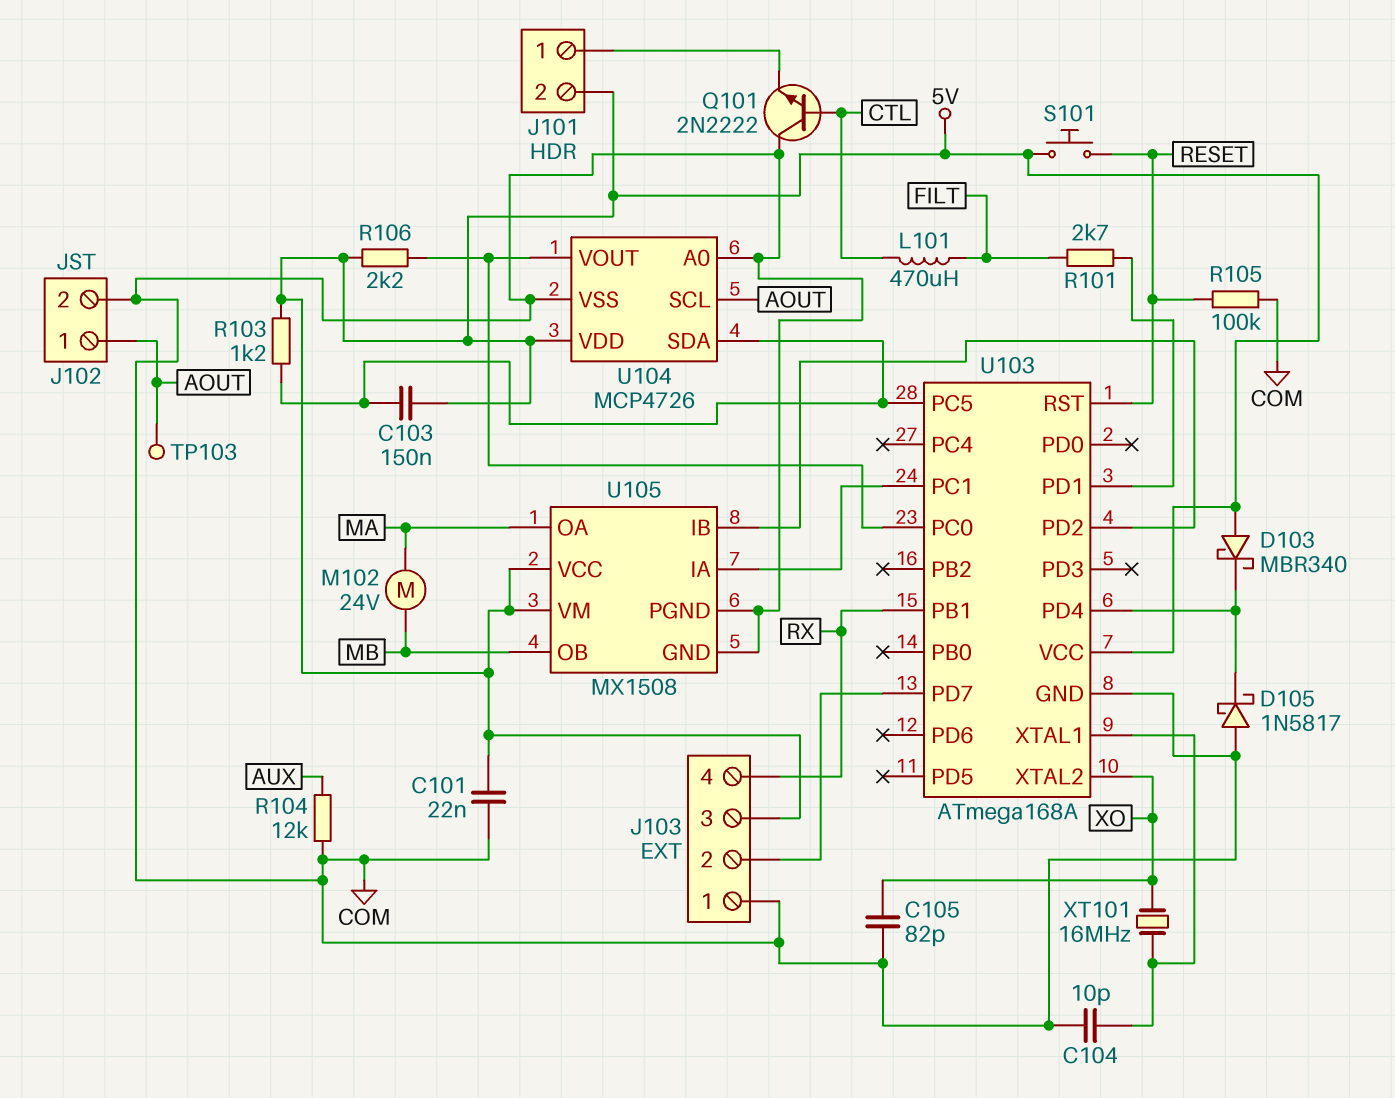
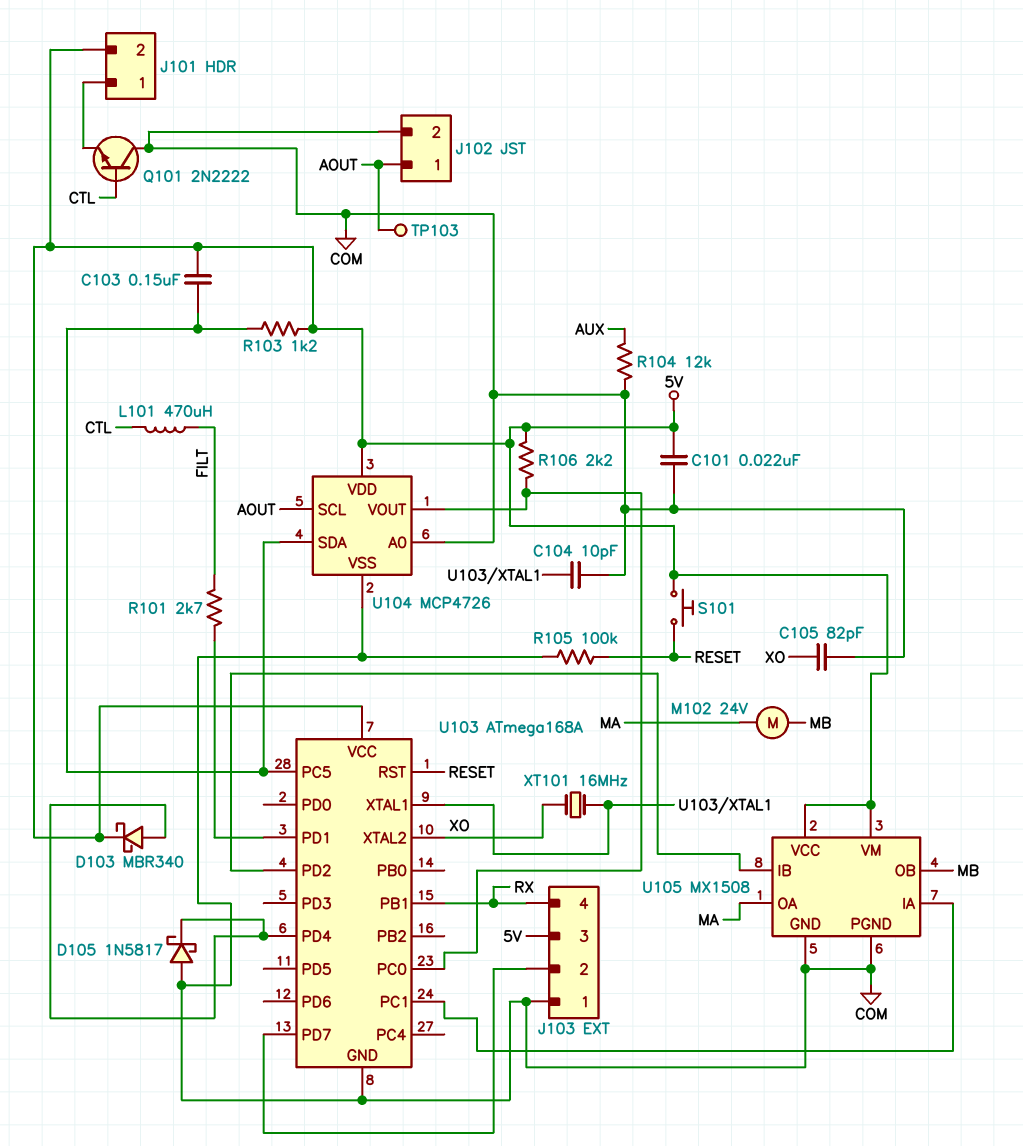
D103: schottky MBR340 (A 5V, K U103/PD4) -> schottky MBR340 (A U103/PD4, K 5V)

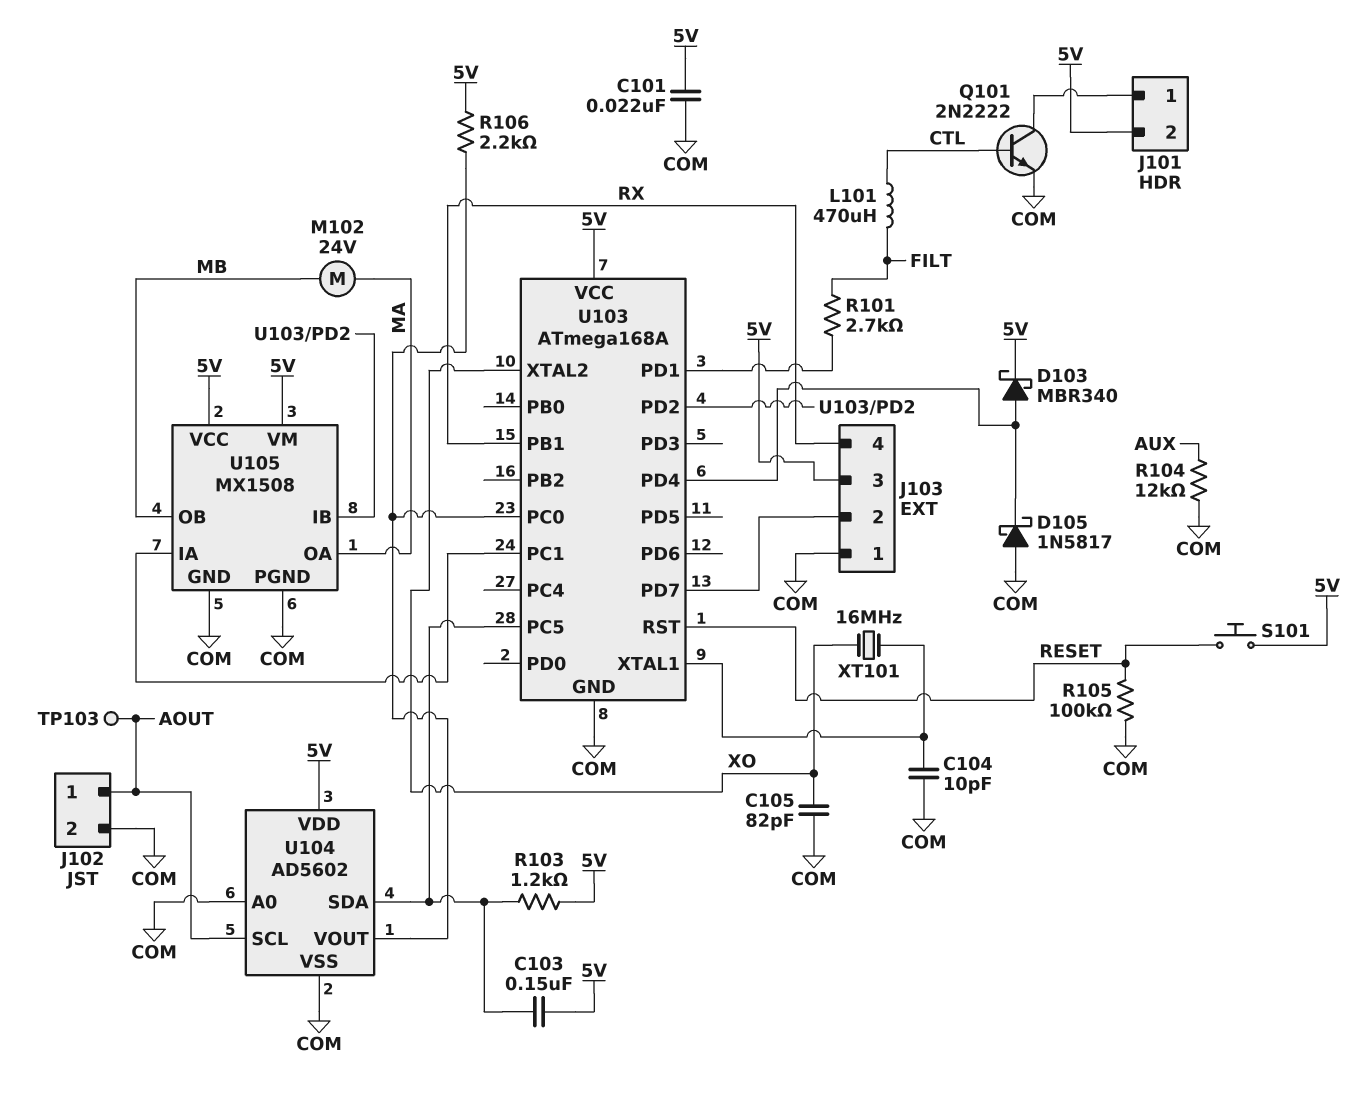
Q101: NPN 2N2222 (B CTL, C COM, E J101/1) -> NPN 2N2222 (B CTL, C J101/1, E COM)
U104: MCP4726 -> AD5602

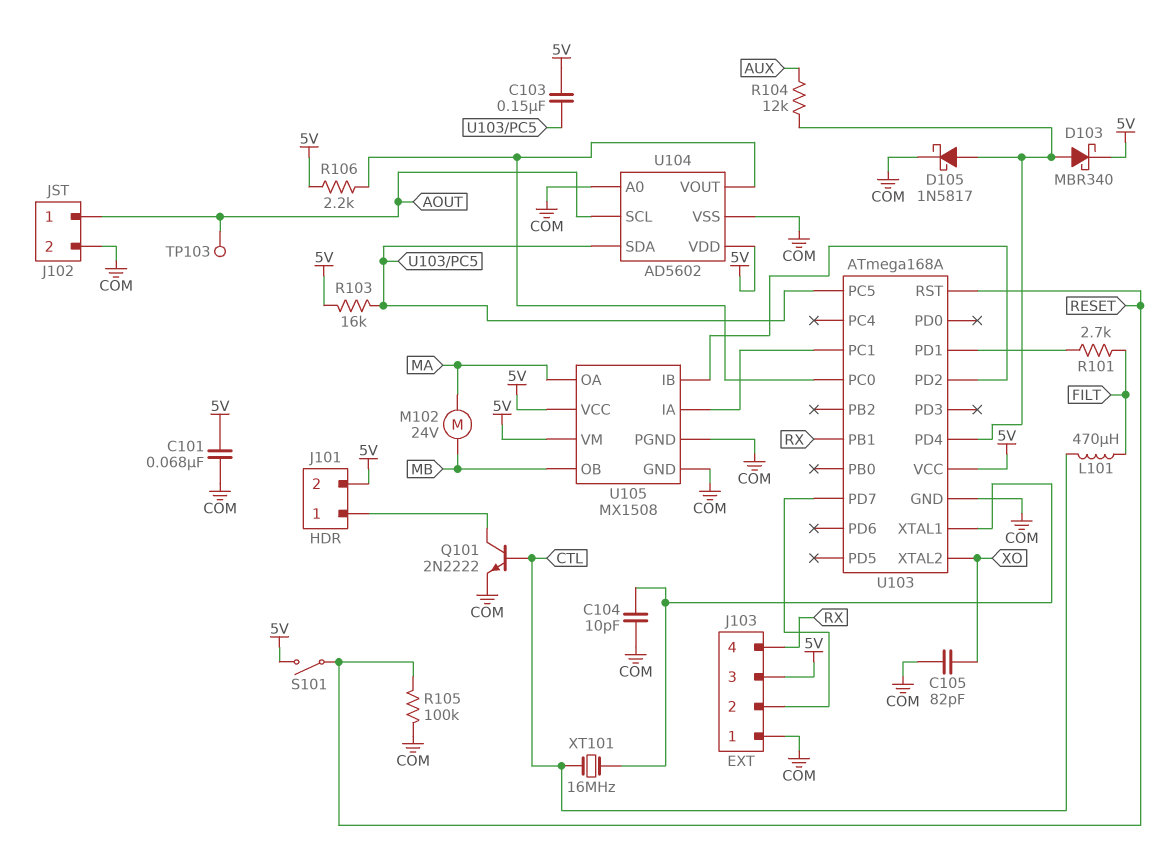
C101: 22nF (5V, COM) -> 68nF (5V, COM)
D105: schottky 1N5817 (A COM, K U103/PD4) -> schottky 1N5817 (A U103/PD4, K COM)
R103: 1.2k (5V, U103/PC5) -> 16k (5V, U103/PC5)
R104: 12k (AUX, COM) -> 12k (AUX, U103/PD4)
S101: button (5V, RESET) -> switch (5V, RESET)
XT101: 16MHz (U103/XTAL1, XO) -> 16MHz (CTL, U103/XTAL1)

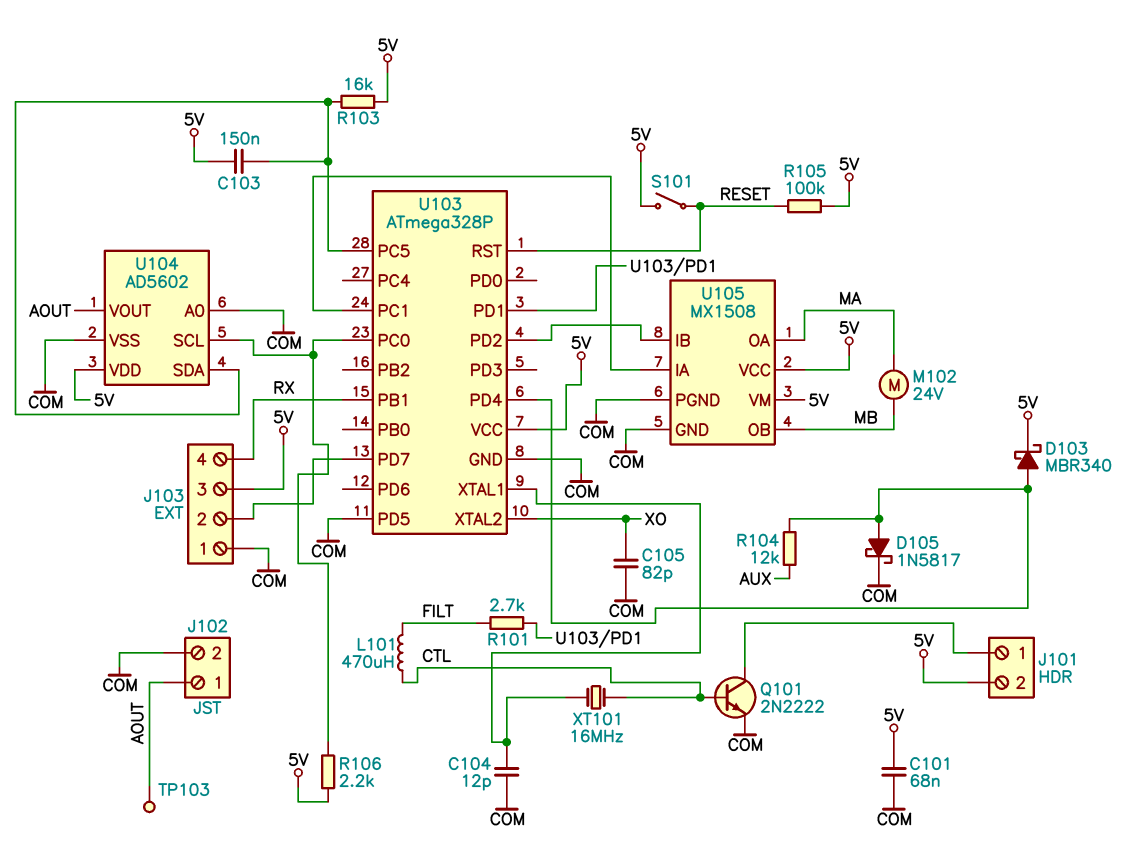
C104: 10pF (COM, U103/XTAL1) -> 12pF (COM, U103/XTAL1)
R105: 100k (COM, RESET) -> 100k (5V, RESET)
U103: ATmega168A -> ATmega328P
U103 pin PD5: none -> COM
U104 pin SCL: AOUT -> U103/PC0
U104 pin VOUT: U103/PC0 -> AOUT

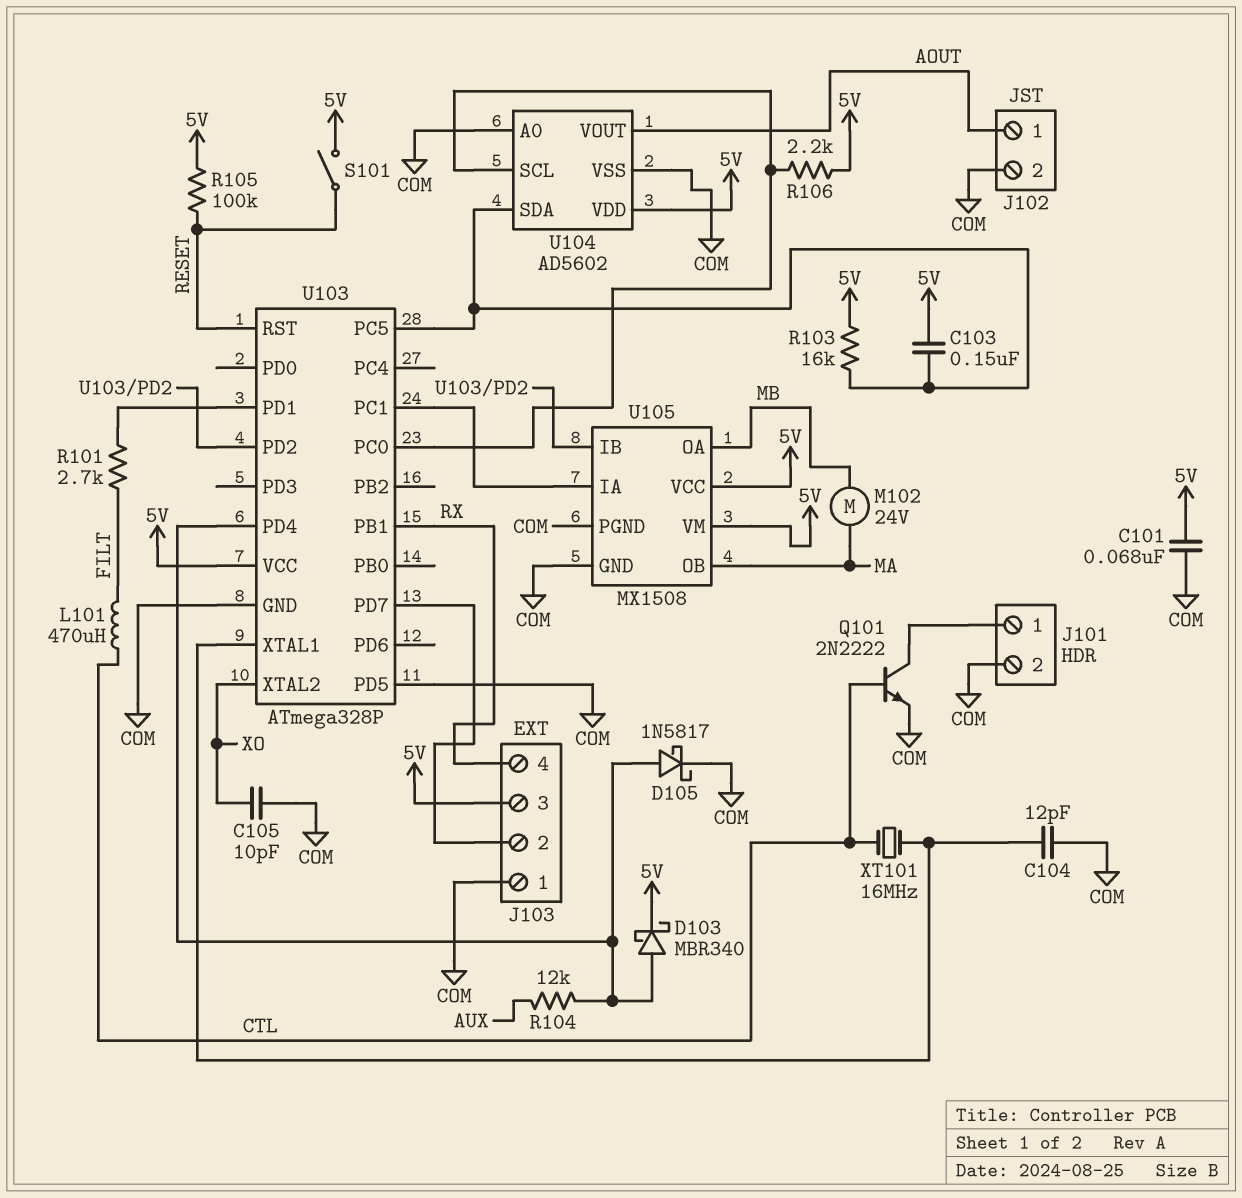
C105: 82pF (COM, XO) -> 10pF (COM, XO)
J101 pin 2: 5V -> COM
TP103: test point (AOUT) -> none
U105 pin OA: MA -> MB
U105 pin OB: MB -> MA

